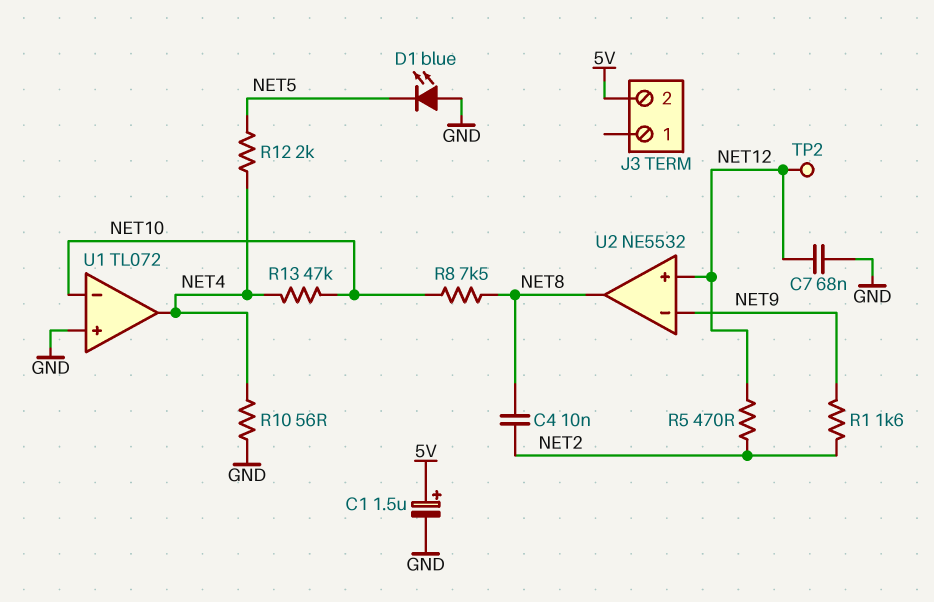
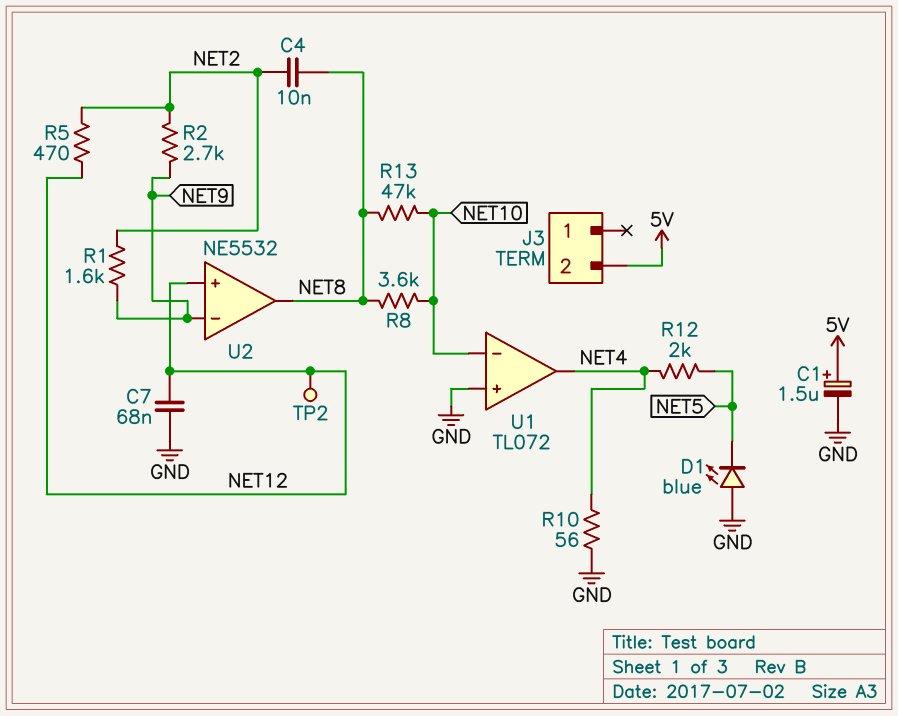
R2: none -> 2.7k (NET2, NET9)
R8: 7.5k (NET8, NET10) -> 3.6k (NET8, NET10)
R13: 47k (NET4, NET10) -> 47k (NET8, NET10)

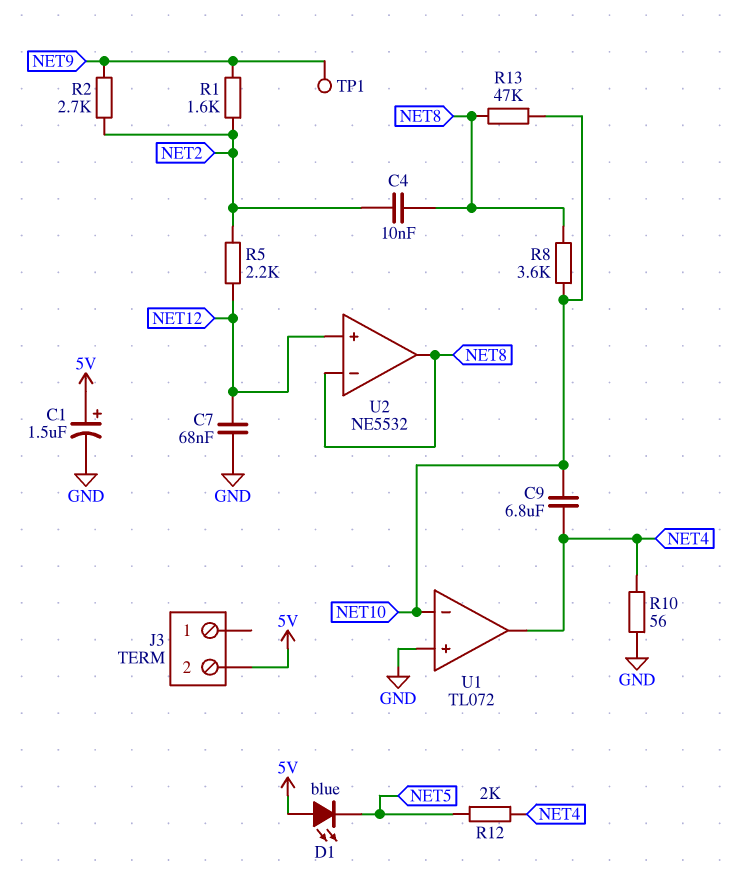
C9: none -> 6.8uF (NET4, NET10)
D1: LED blue (A GND, K NET5) -> LED blue (A 5V, K NET5)
R5: 470 (NET2, NET12) -> 2.2k (NET2, NET12)
TP1: none -> test point (NET9)
TP2: test point (NET12) -> none
U2 pin in-: NET9 -> NET8

